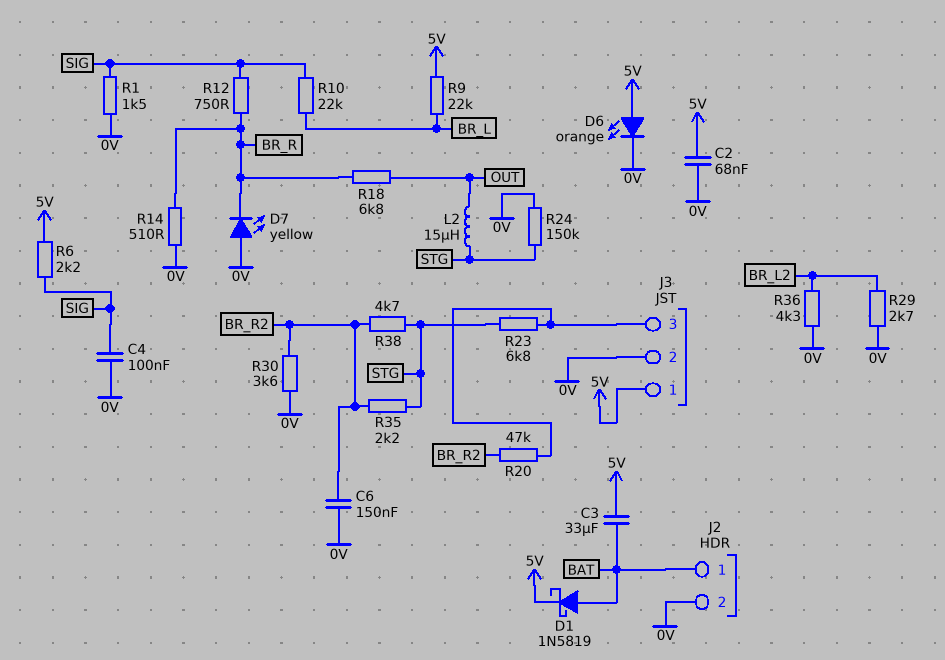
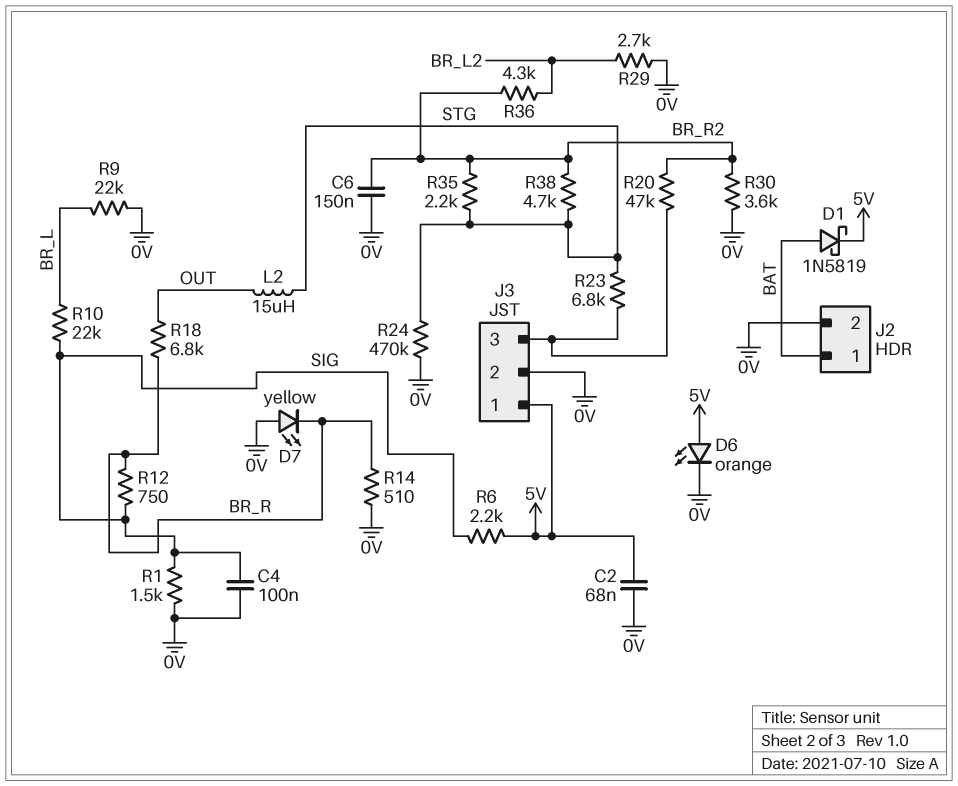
C3: 33uF (5V, BAT) -> none
R9: 22k (5V, BR_L) -> 22k (0V, BR_L)
R24: 150k (0V, STG) -> 470k (0V, STG)
R36: 4.3k (0V, BR_L2) -> 4.3k (BR_L2, BR_R2)

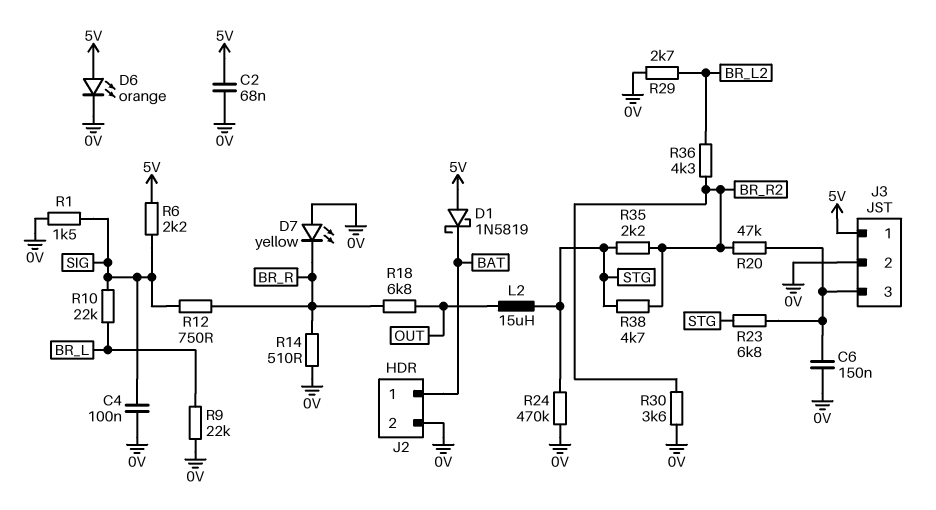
C6: 150nF (0V, BR_R2) -> 150nF (0V, J3/3)
D1: schottky 1N5819 (A BAT, K 5V) -> schottky 1N5819 (A 5V, K BAT)

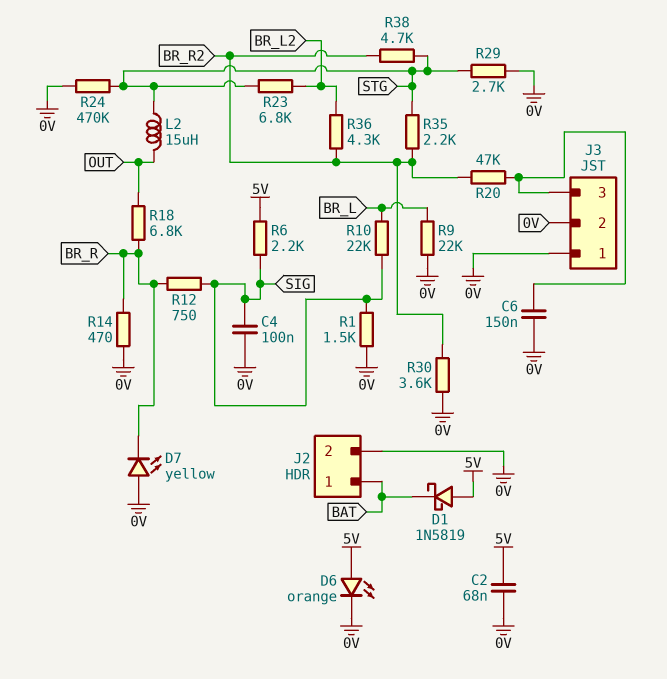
J3 pin 1: 5V -> 0V
R14: 510 (0V, BR_R) -> 470 (0V, BR_R)
R23: 6.8k (J3/3, STG) -> 6.8k (BR_L2, STG)
R29: 2.7k (0V, BR_L2) -> 2.7k (0V, STG)

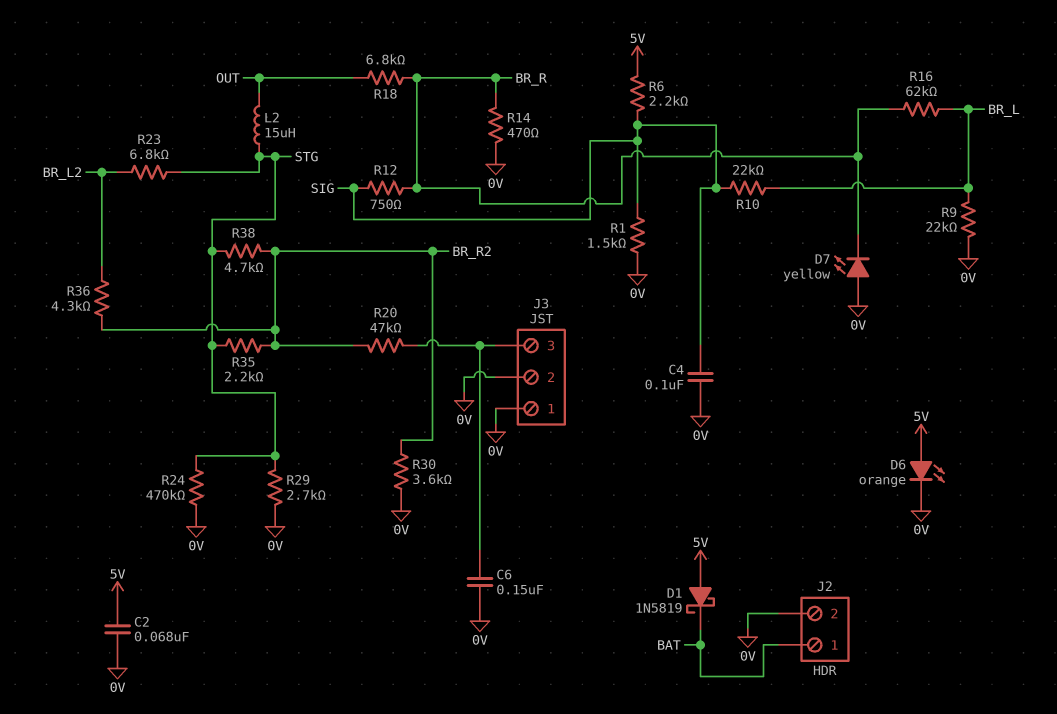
R16: none -> 62k (BR_L, BR_R)

